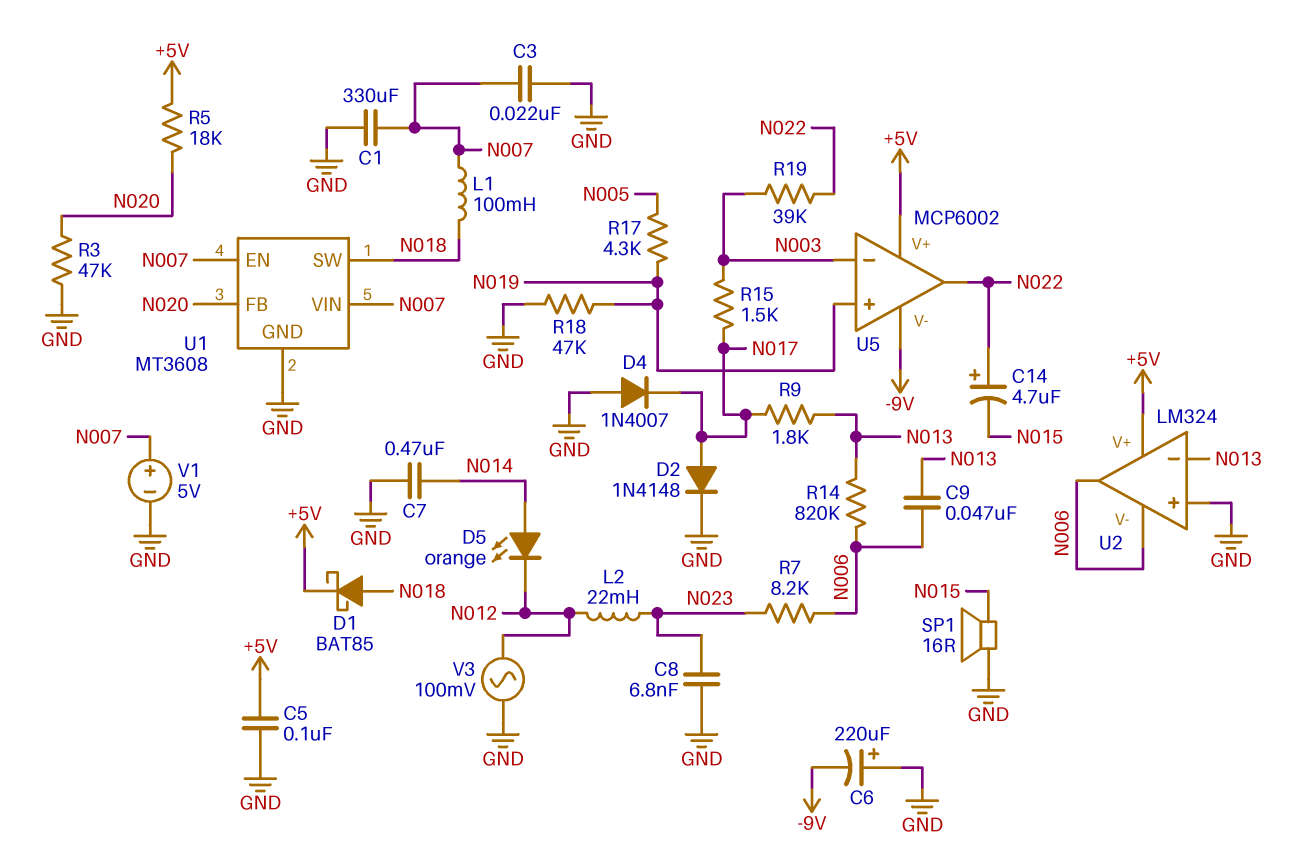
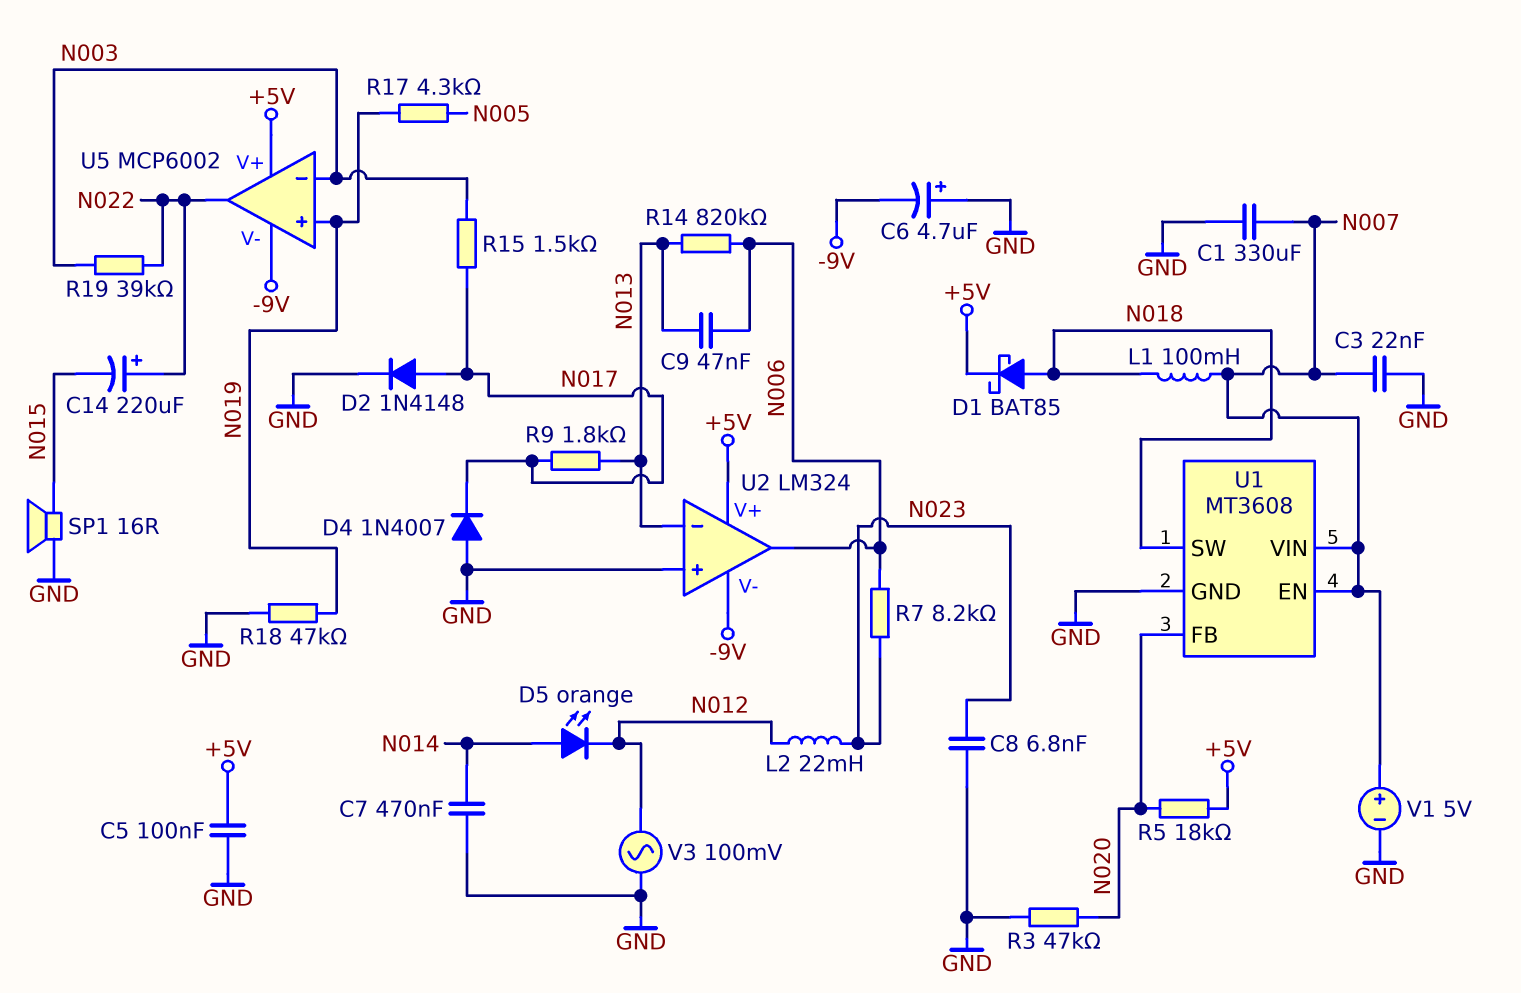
C6: 220uF (plus GND, minus -9V) -> 4.7uF (plus GND, minus -9V)
C14: 4.7uF (plus N022, minus N015) -> 220uF (plus N022, minus N015)
U2 pin V-: N006 -> -9V

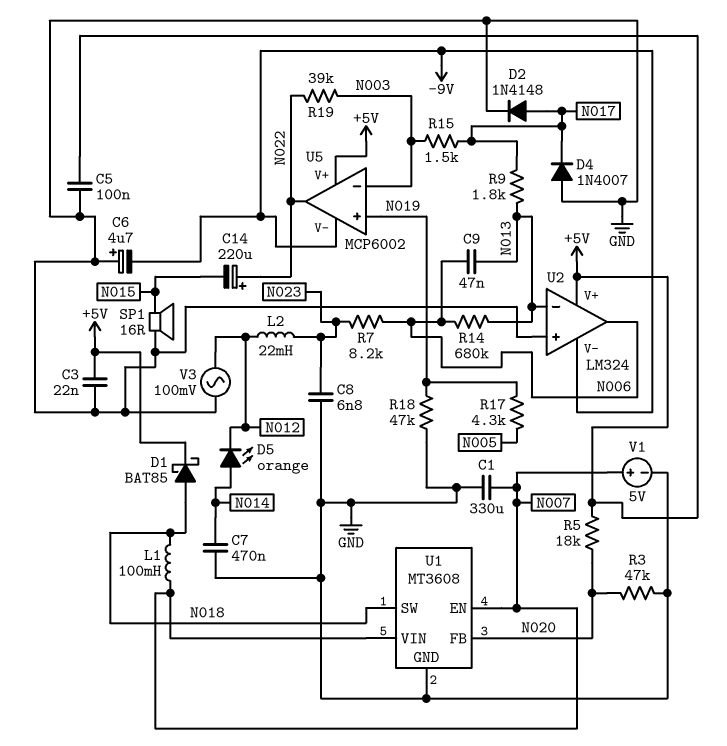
C3: 22nF (GND, N007) -> 22nF (+5V, GND)
R14: 820k (N006, N013) -> 680k (N006, N013)

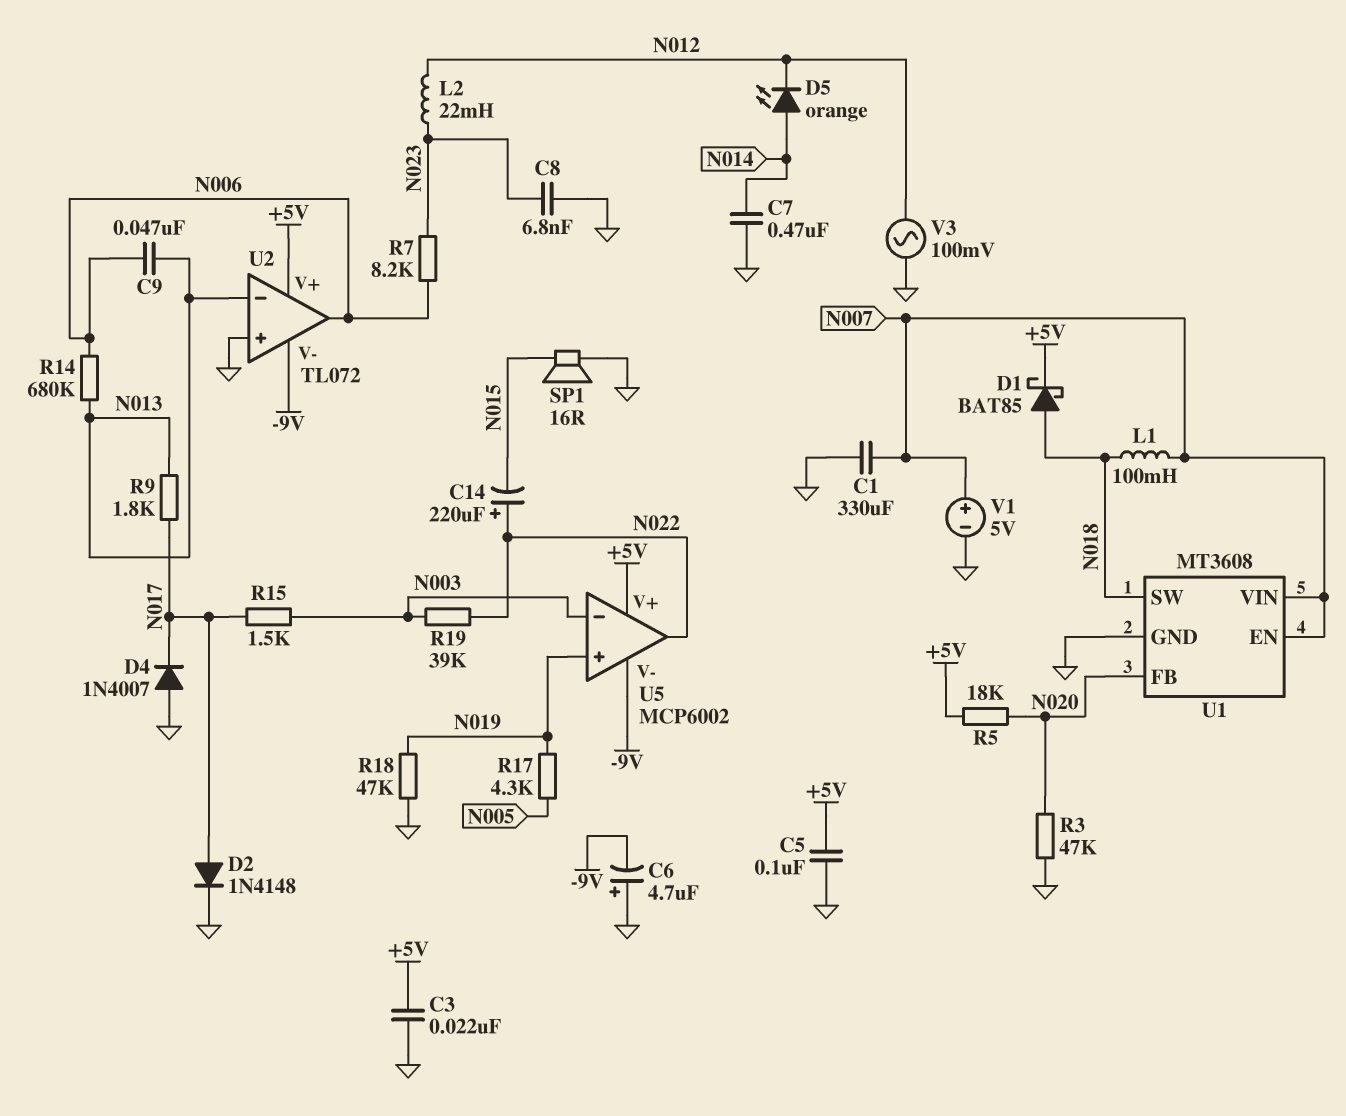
U2: LM324 -> TL072

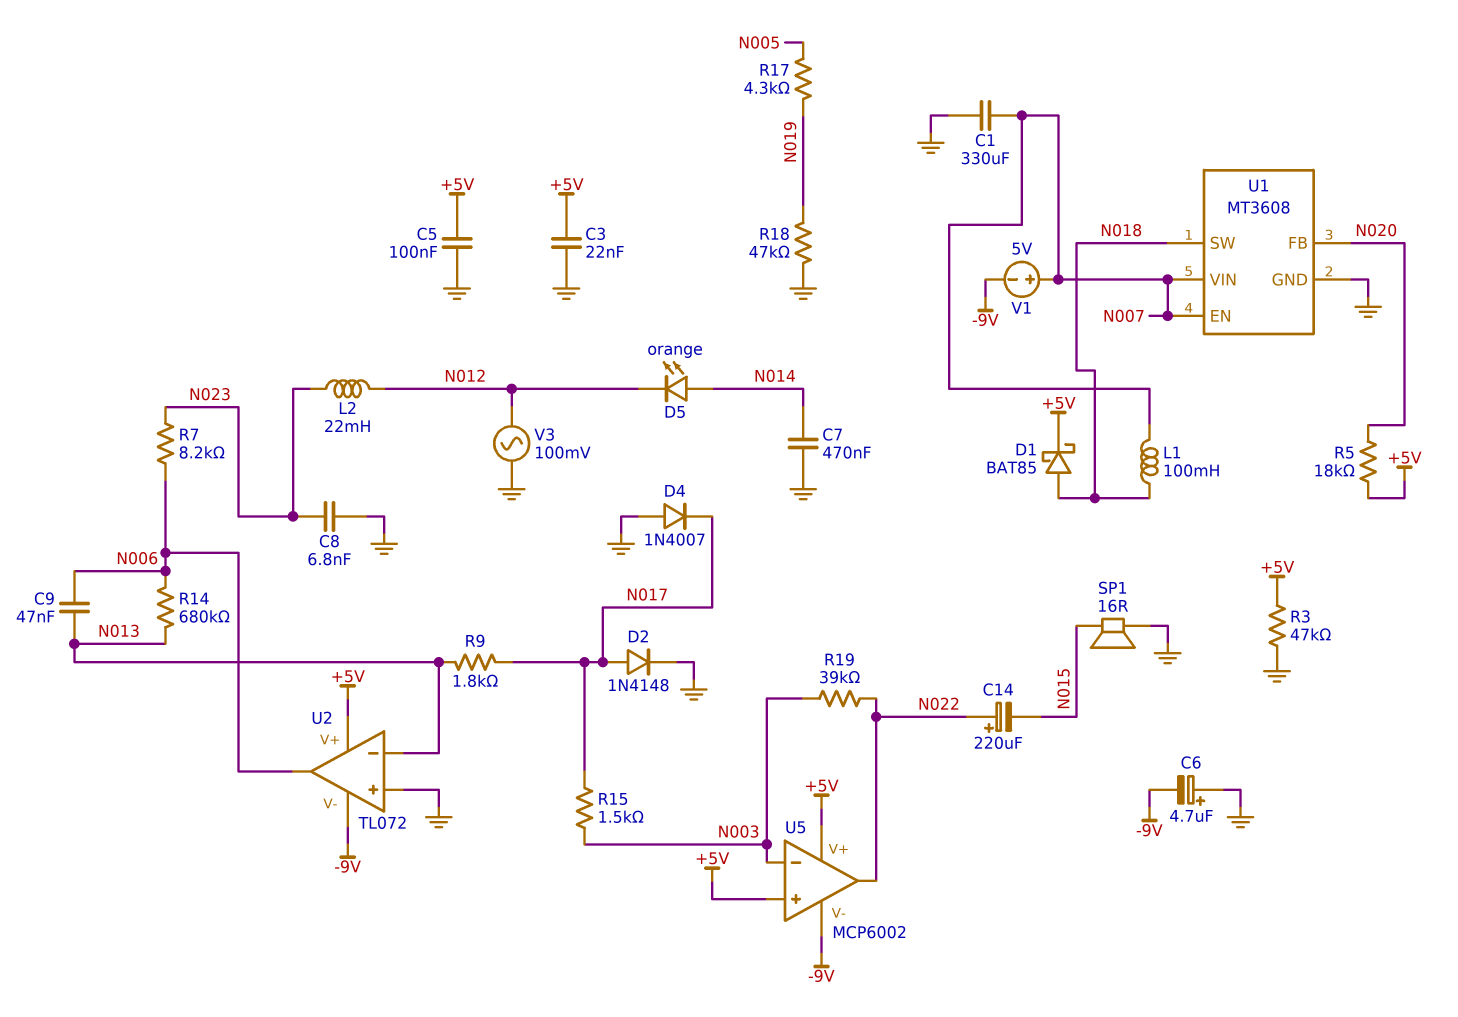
R3: 47k (GND, N020) -> 47k (+5V, GND)
U5 pin in+: N019 -> +5V
V1: 5V (plus N007, minus GND) -> 5V (plus N007, minus -9V)

